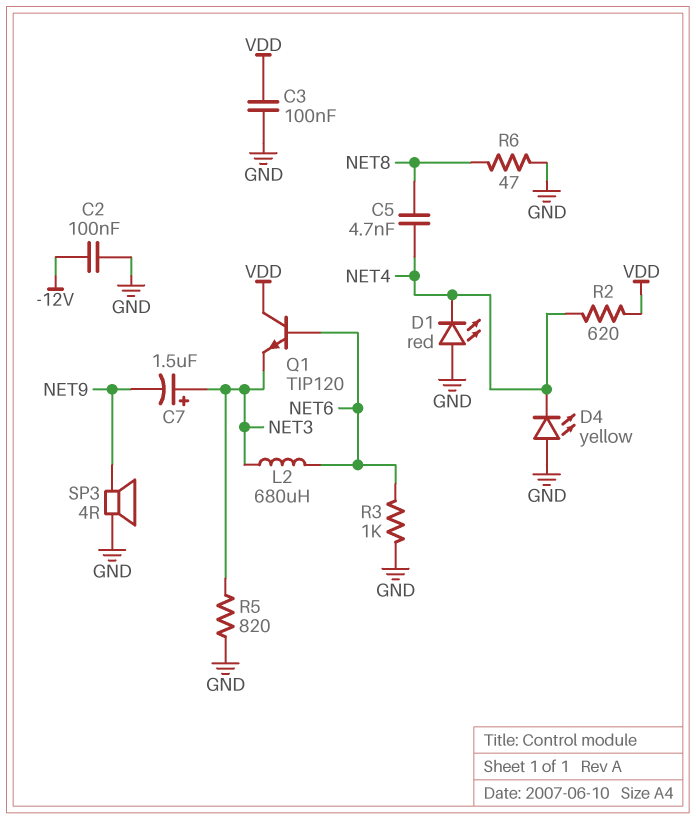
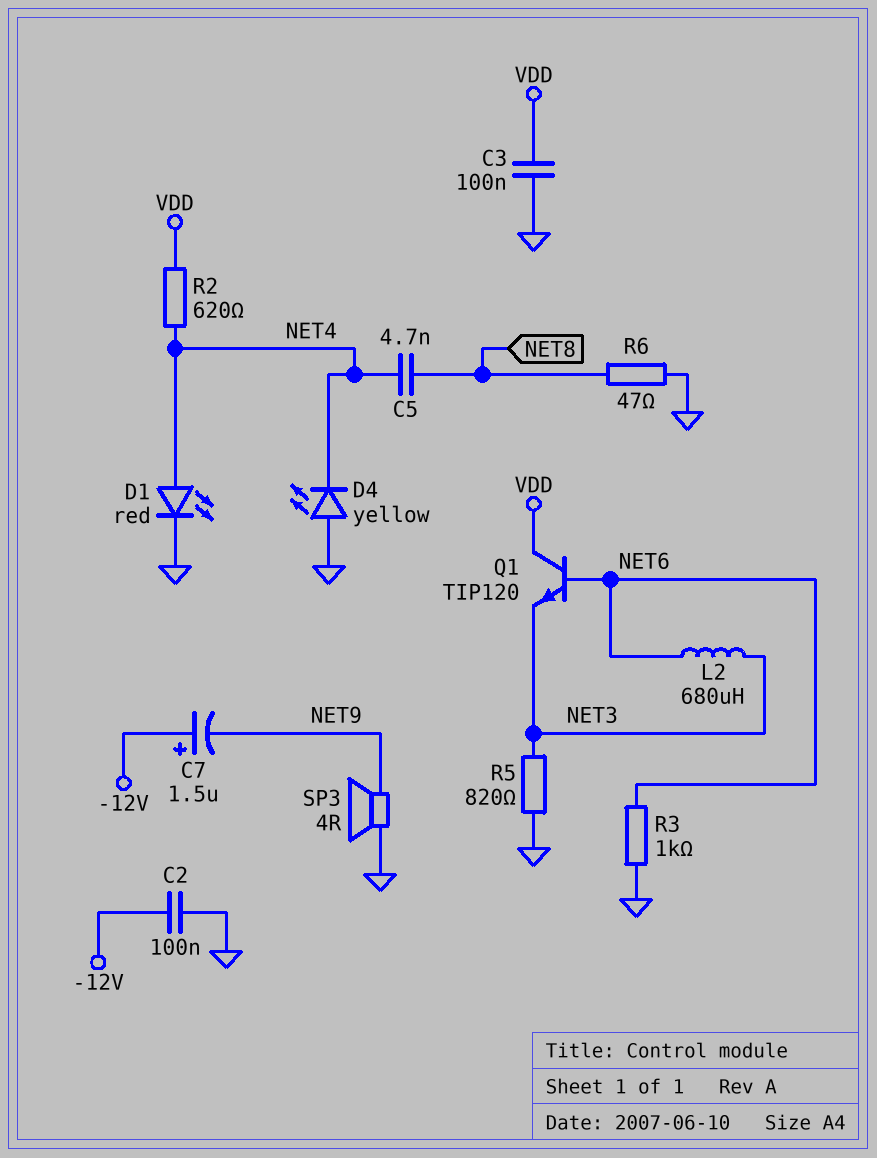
C7: 1.5uF (plus NET3, minus NET9) -> 1.5uF (plus -12V, minus NET9)
D1: LED red (A GND, K NET4) -> LED red (A NET4, K GND)

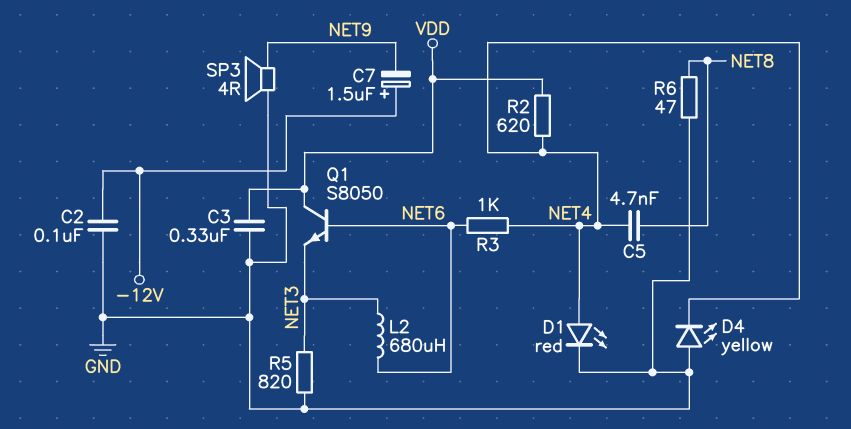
C3: 100nF (GND, VDD) -> 330nF (GND, VDD)
Q1: NPN TIP120 (B NET6, C VDD, E NET3) -> NPN S8050 (B NET6, C VDD, E NET3)
R3: 1k (GND, NET6) -> 1k (NET4, NET6)

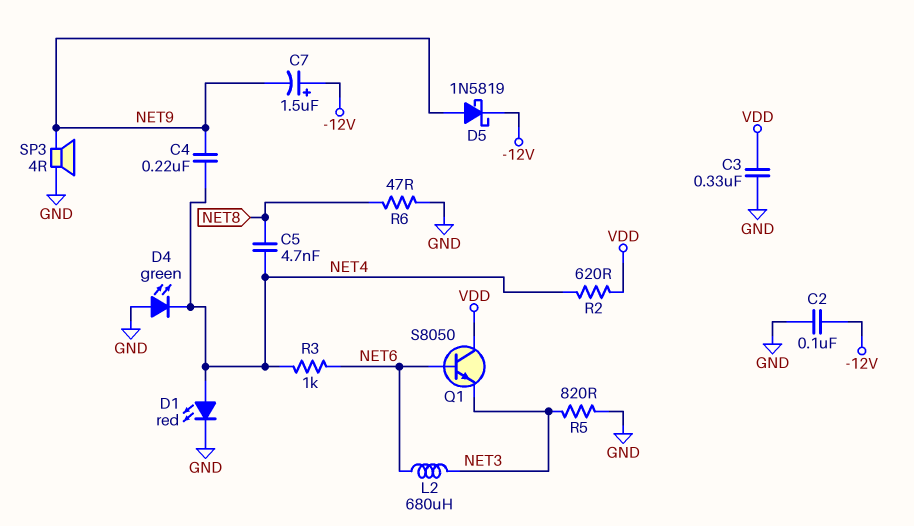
C4: none -> 220nF (NET4, NET9)
D4: LED yellow (A GND, K NET4) -> LED green (A GND, K NET4)
D5: none -> schottky 1N5819 (A NET9, K -12V)

